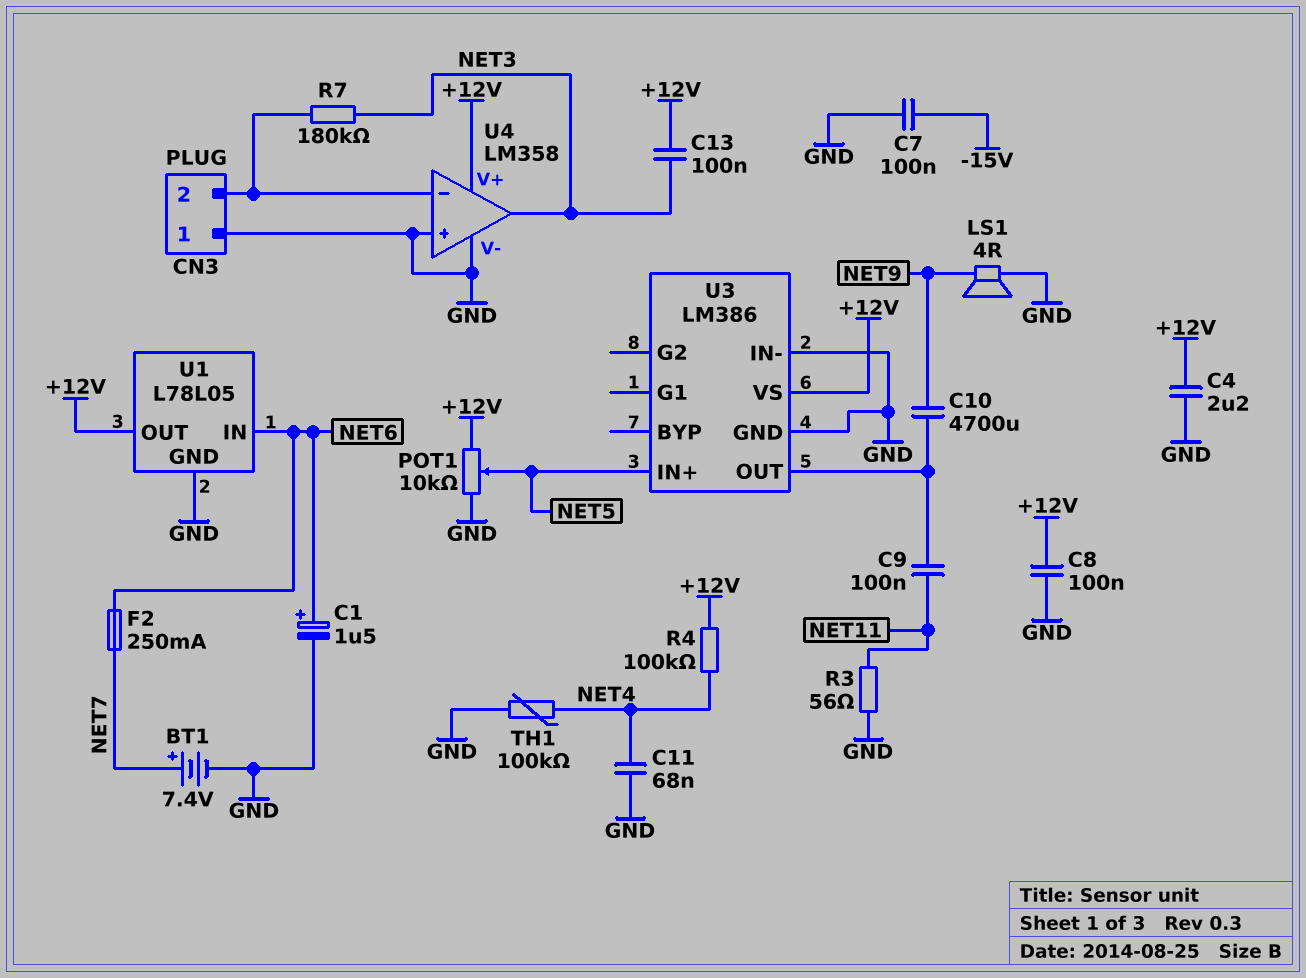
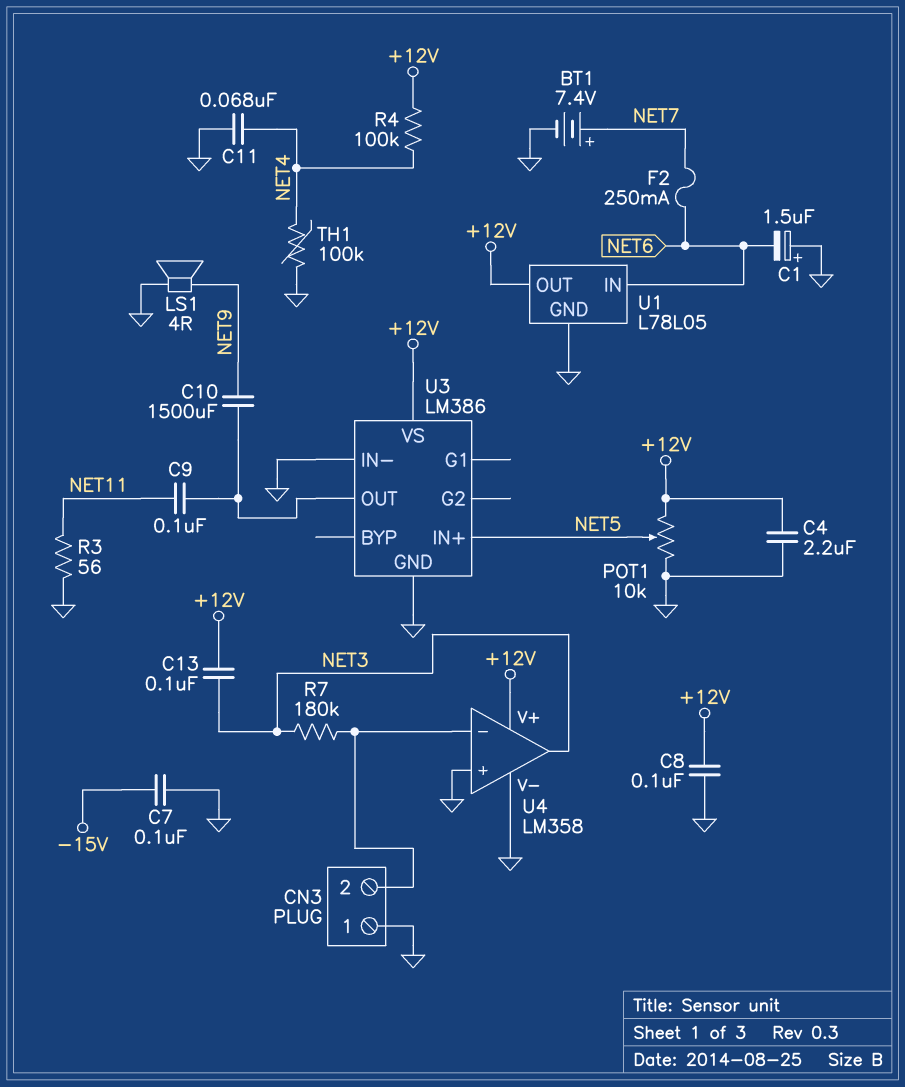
C1: 1.5uF (plus NET6, minus GND) -> 1.5uF (plus GND, minus NET6)
C10: 4700uF (NET9, U3/OUT) -> 1500uF (NET9, U3/OUT)

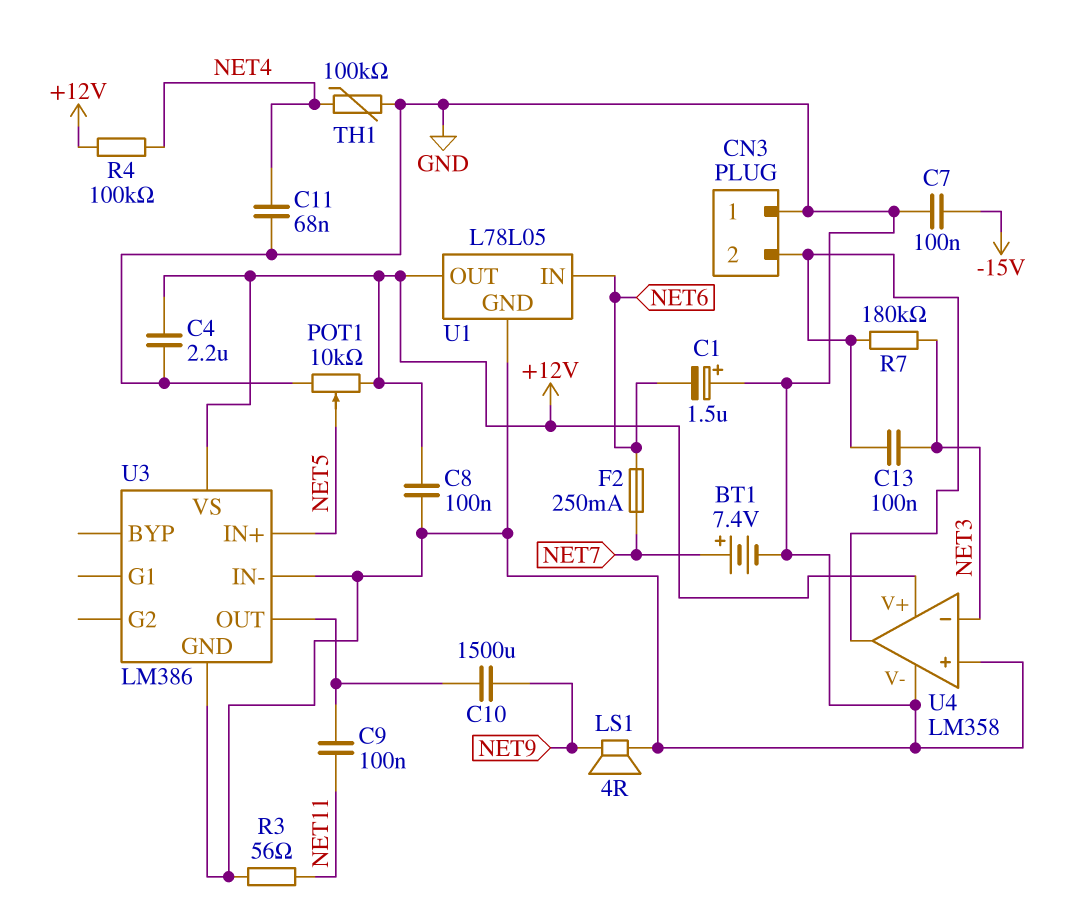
C13: 100nF (+12V, NET3) -> 100nF (CN3/2, NET3)
U4 pin in-: CN3/2 -> NET3
U4 pin out: NET3 -> CN3/2

